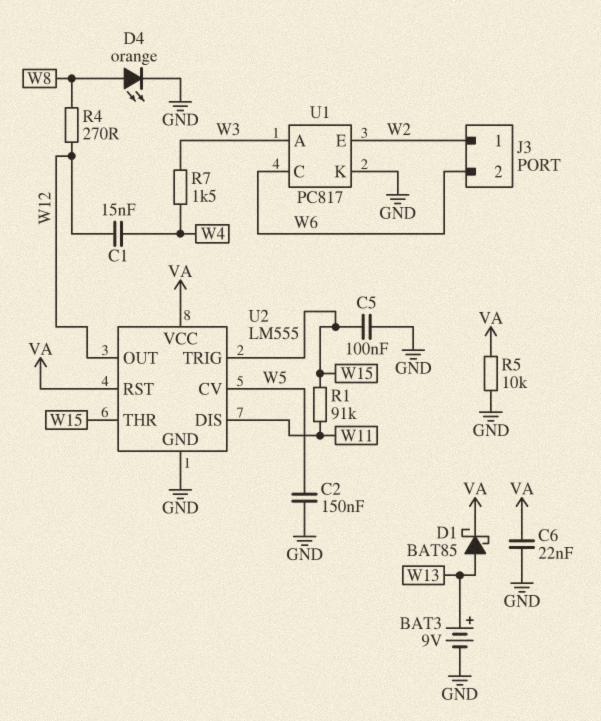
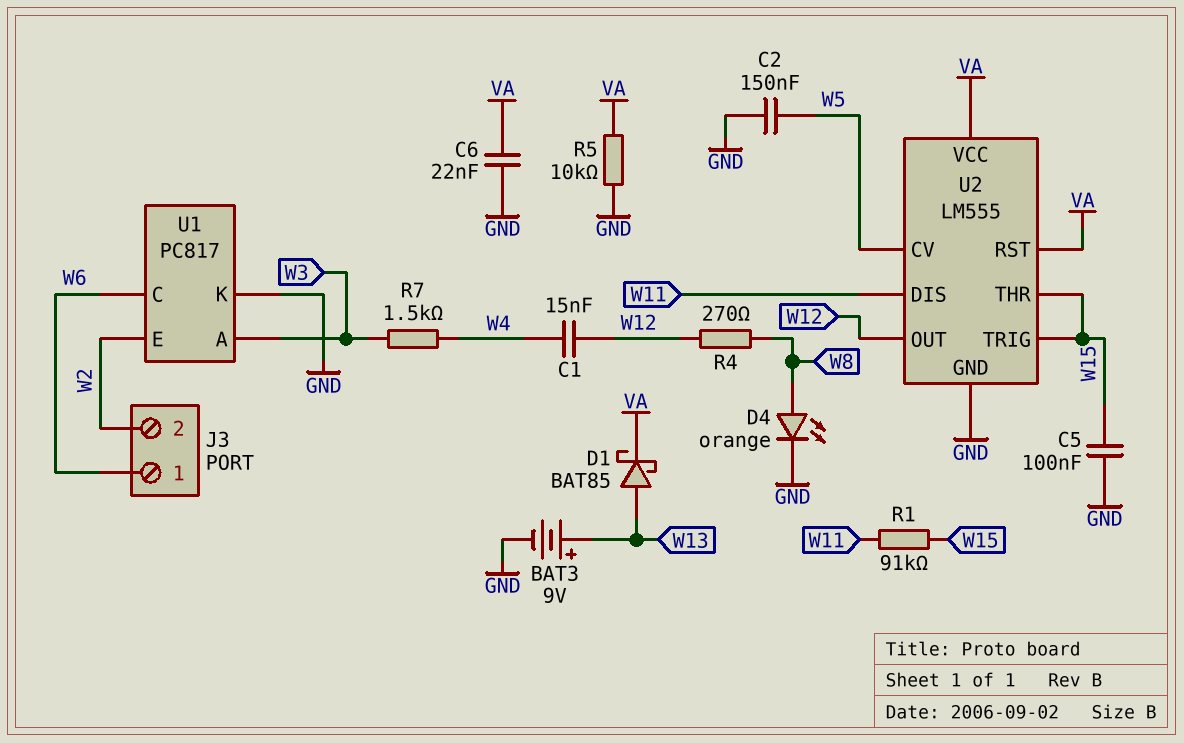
J3 pin 1: W2 -> W6
J3 pin 2: W6 -> W2

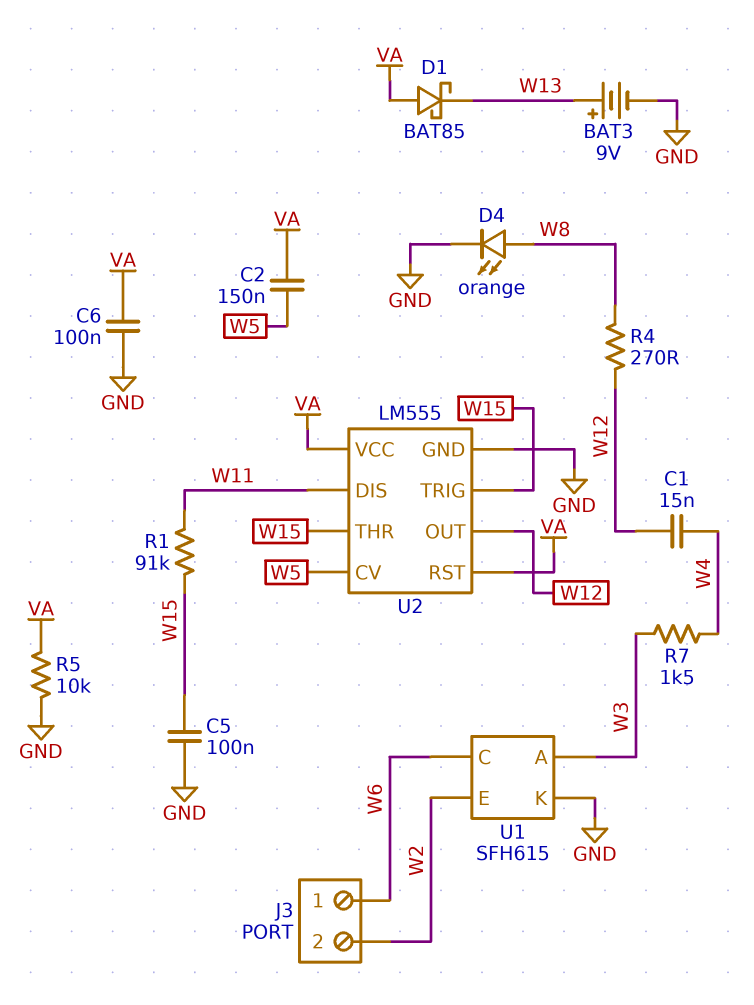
C2: 150nF (GND, W5) -> 150nF (VA, W5)
C6: 22nF (GND, VA) -> 100nF (GND, VA)
D1: schottky BAT85 (A W13, K VA) -> schottky BAT85 (A VA, K W13)
U1: PC817 -> SFH615

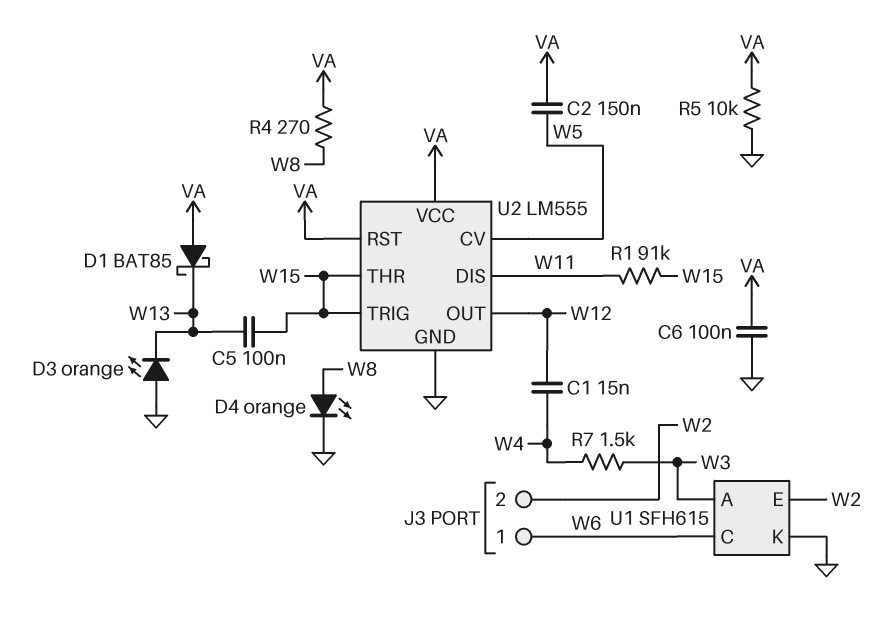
BAT3: 9V (plus W13, minus GND) -> none
C5: 100nF (GND, W15) -> 100nF (W13, W15)
D3: none -> LED orange (A GND, K W13)
R4: 270 (W8, W12) -> 270 (VA, W8)

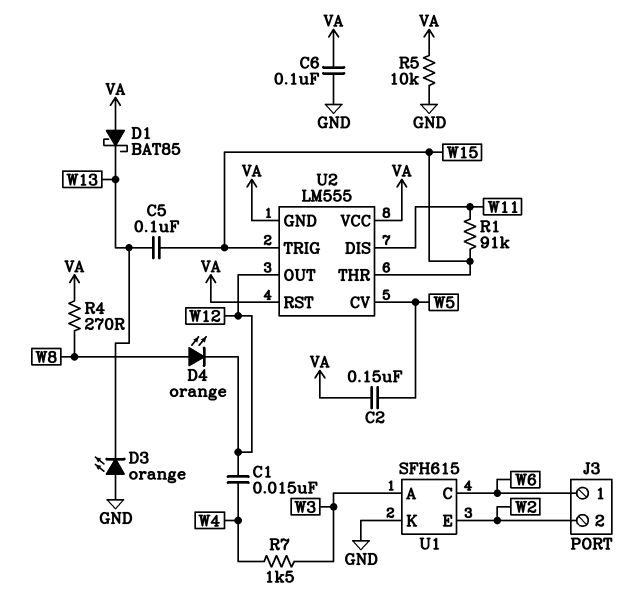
D4: LED orange (A W8, K GND) -> LED orange (A W8, K W12)
U2 pin GND: GND -> VA

